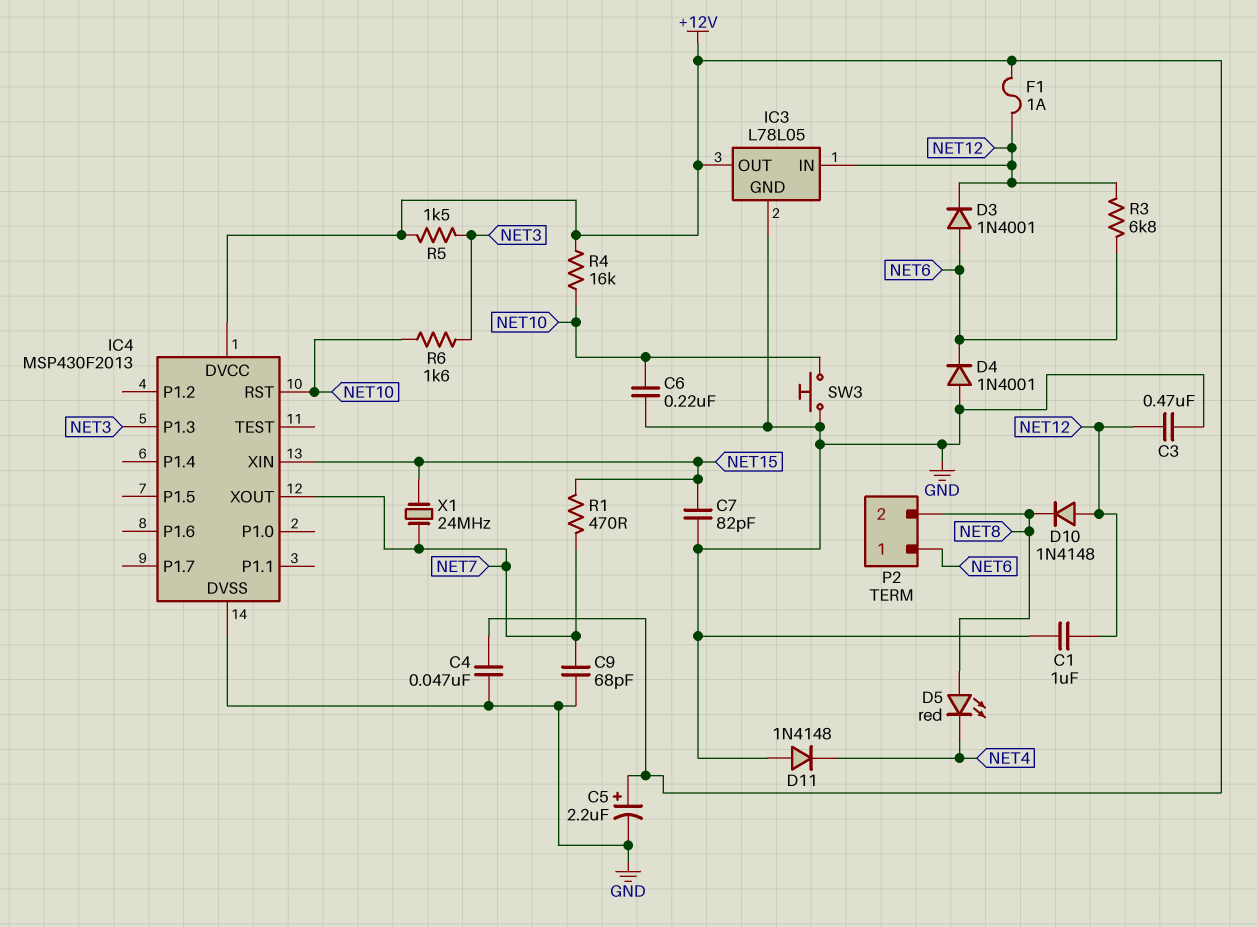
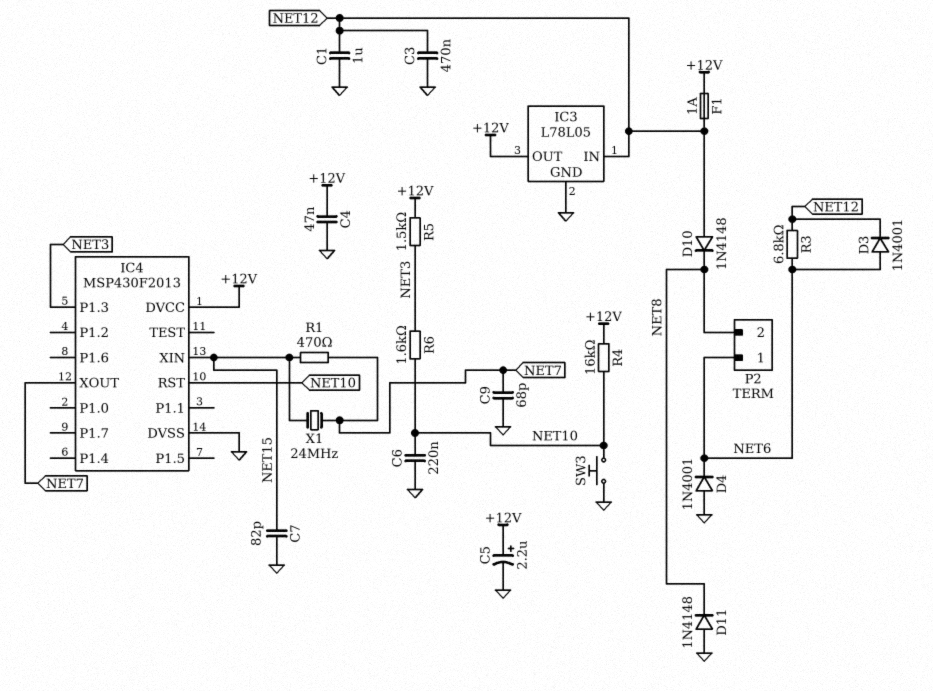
D5: LED red (A NET8, K NET4) -> none
D11: diode 1N4148 (A GND, K NET4) -> diode 1N4148 (A GND, K NET8)

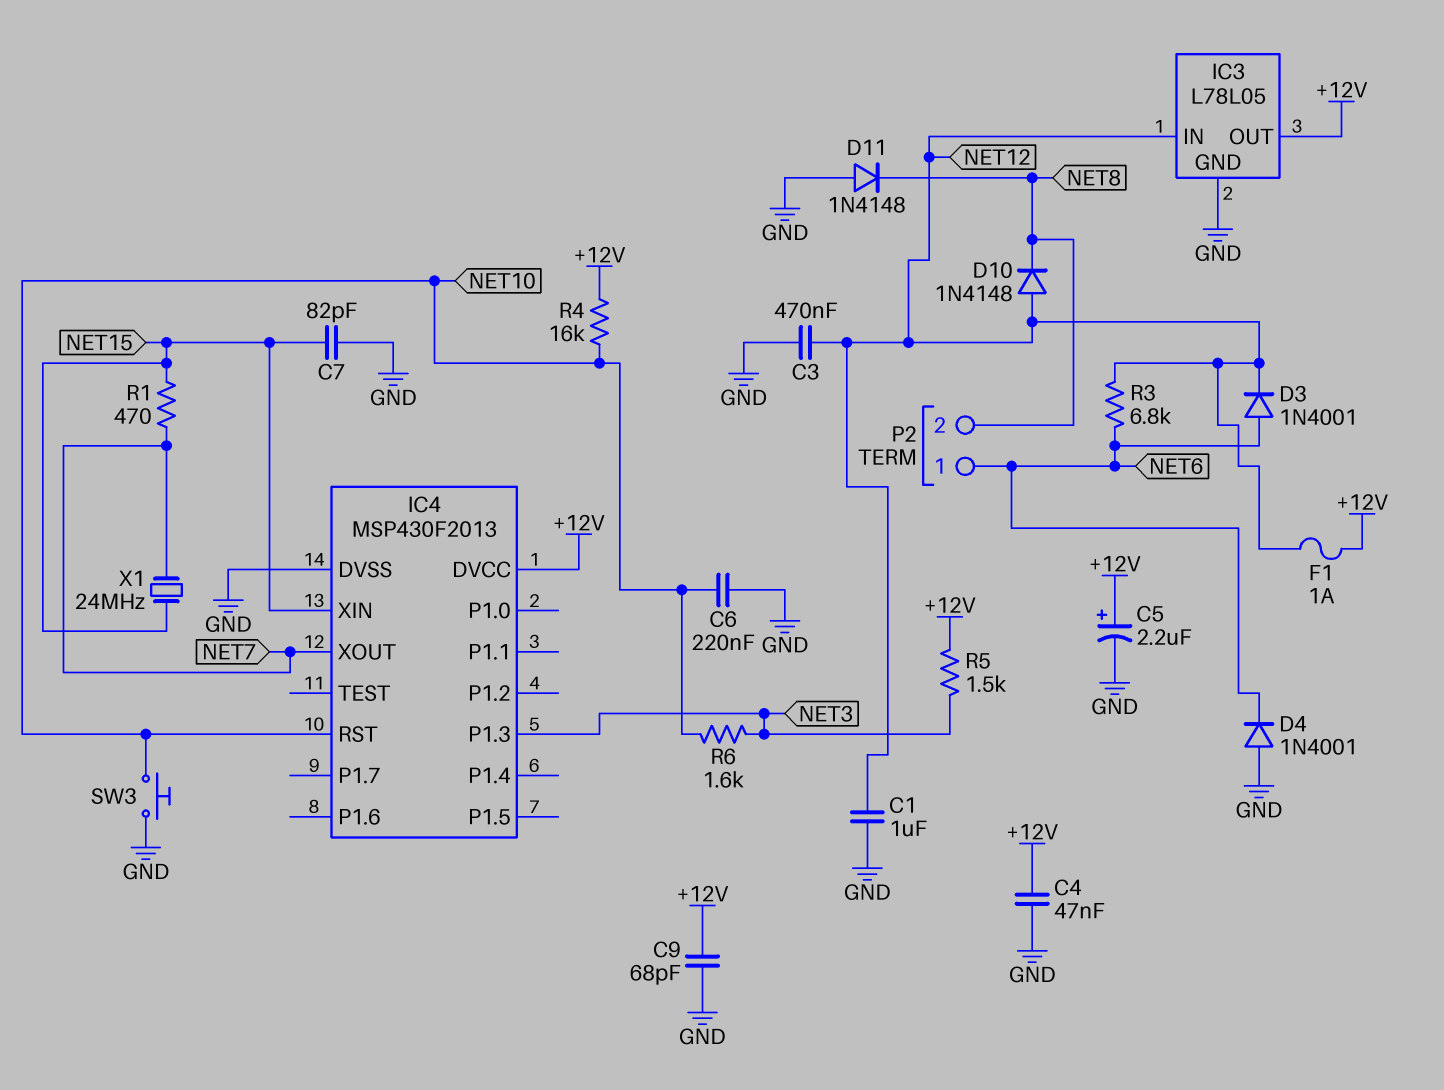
C9: 68pF (GND, NET7) -> 68pF (+12V, GND)

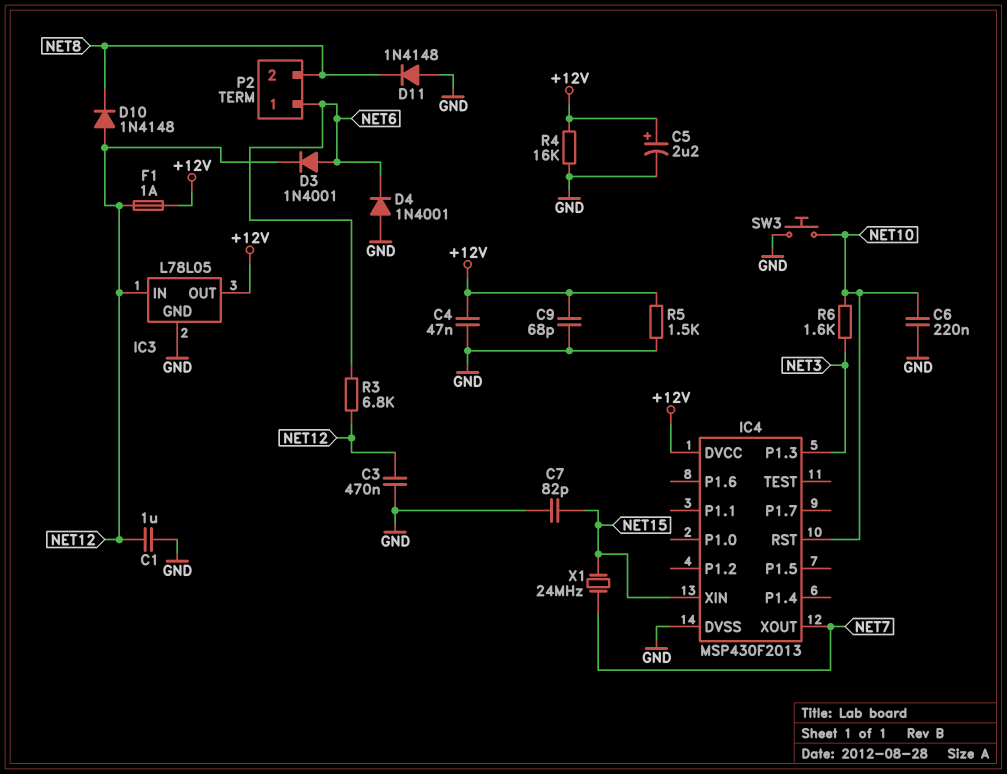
R1: 470 (NET7, NET15) -> none
R4: 16k (+12V, NET10) -> 16k (+12V, GND)
R5: 1.5k (+12V, NET3) -> 1.5k (+12V, GND)

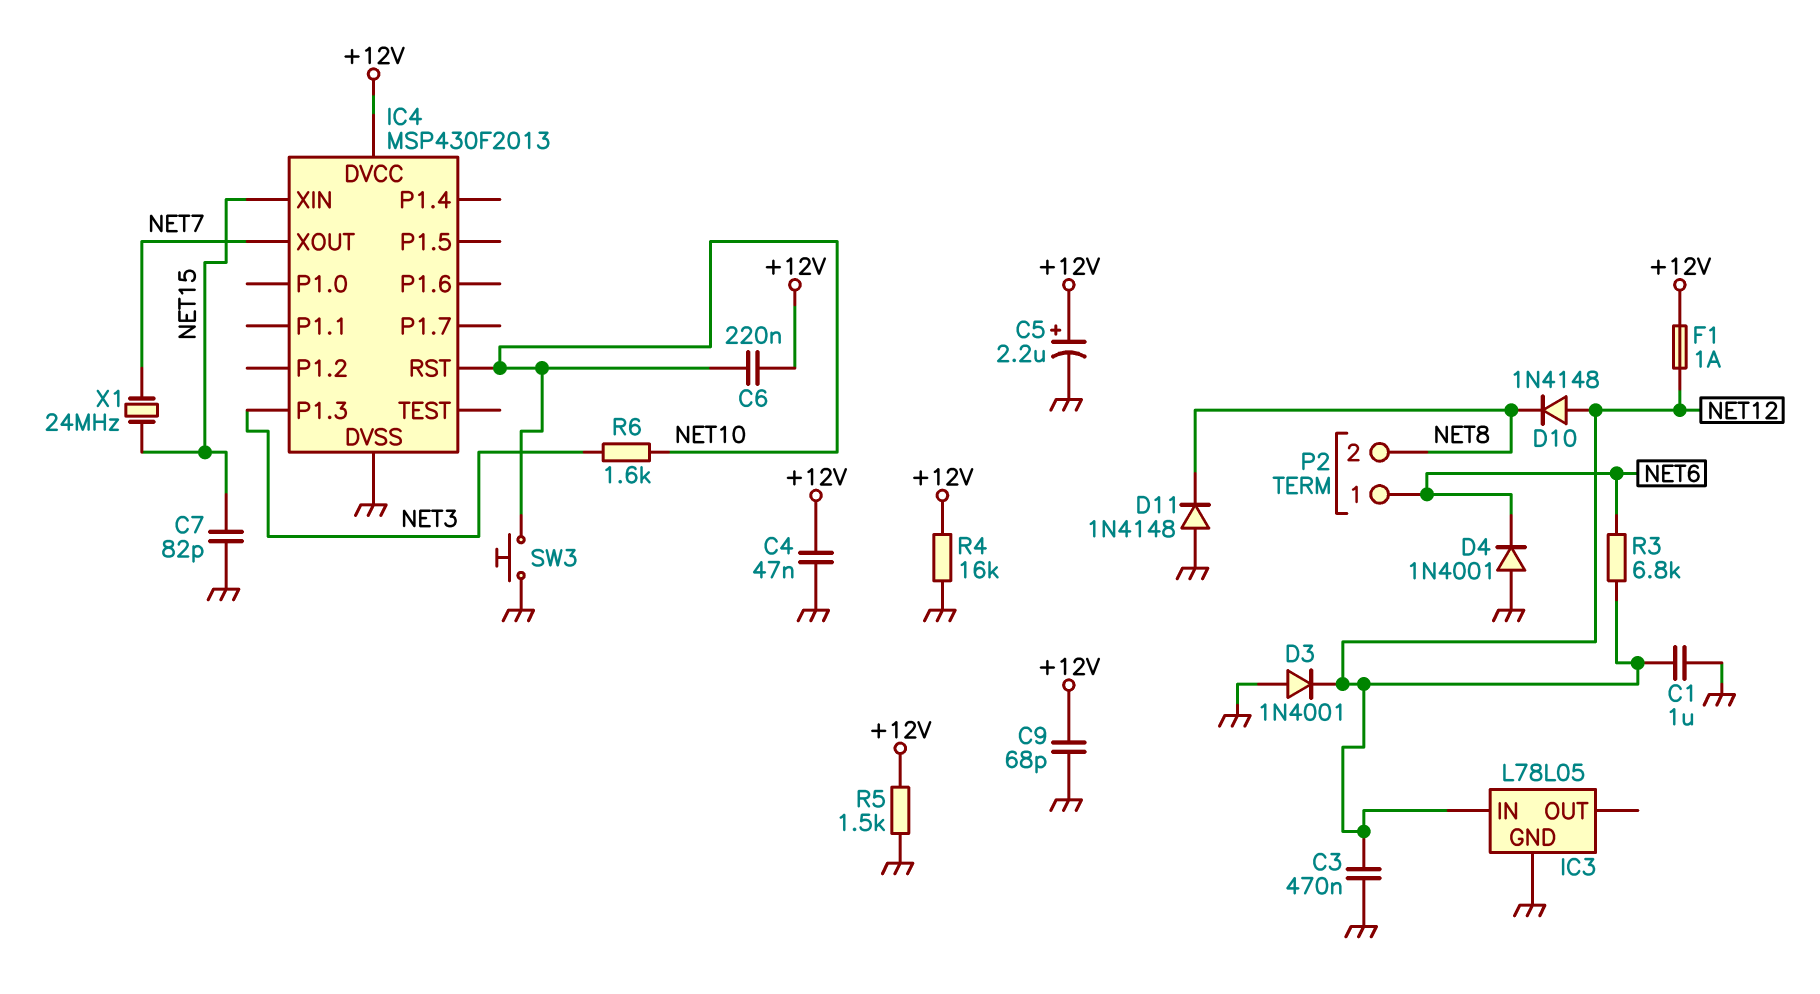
C6: 220nF (GND, NET10) -> 220nF (+12V, NET10)
D3: diode 1N4001 (A NET6, K NET12) -> diode 1N4001 (A GND, K NET12)
IC3 pin OUT: +12V -> none

